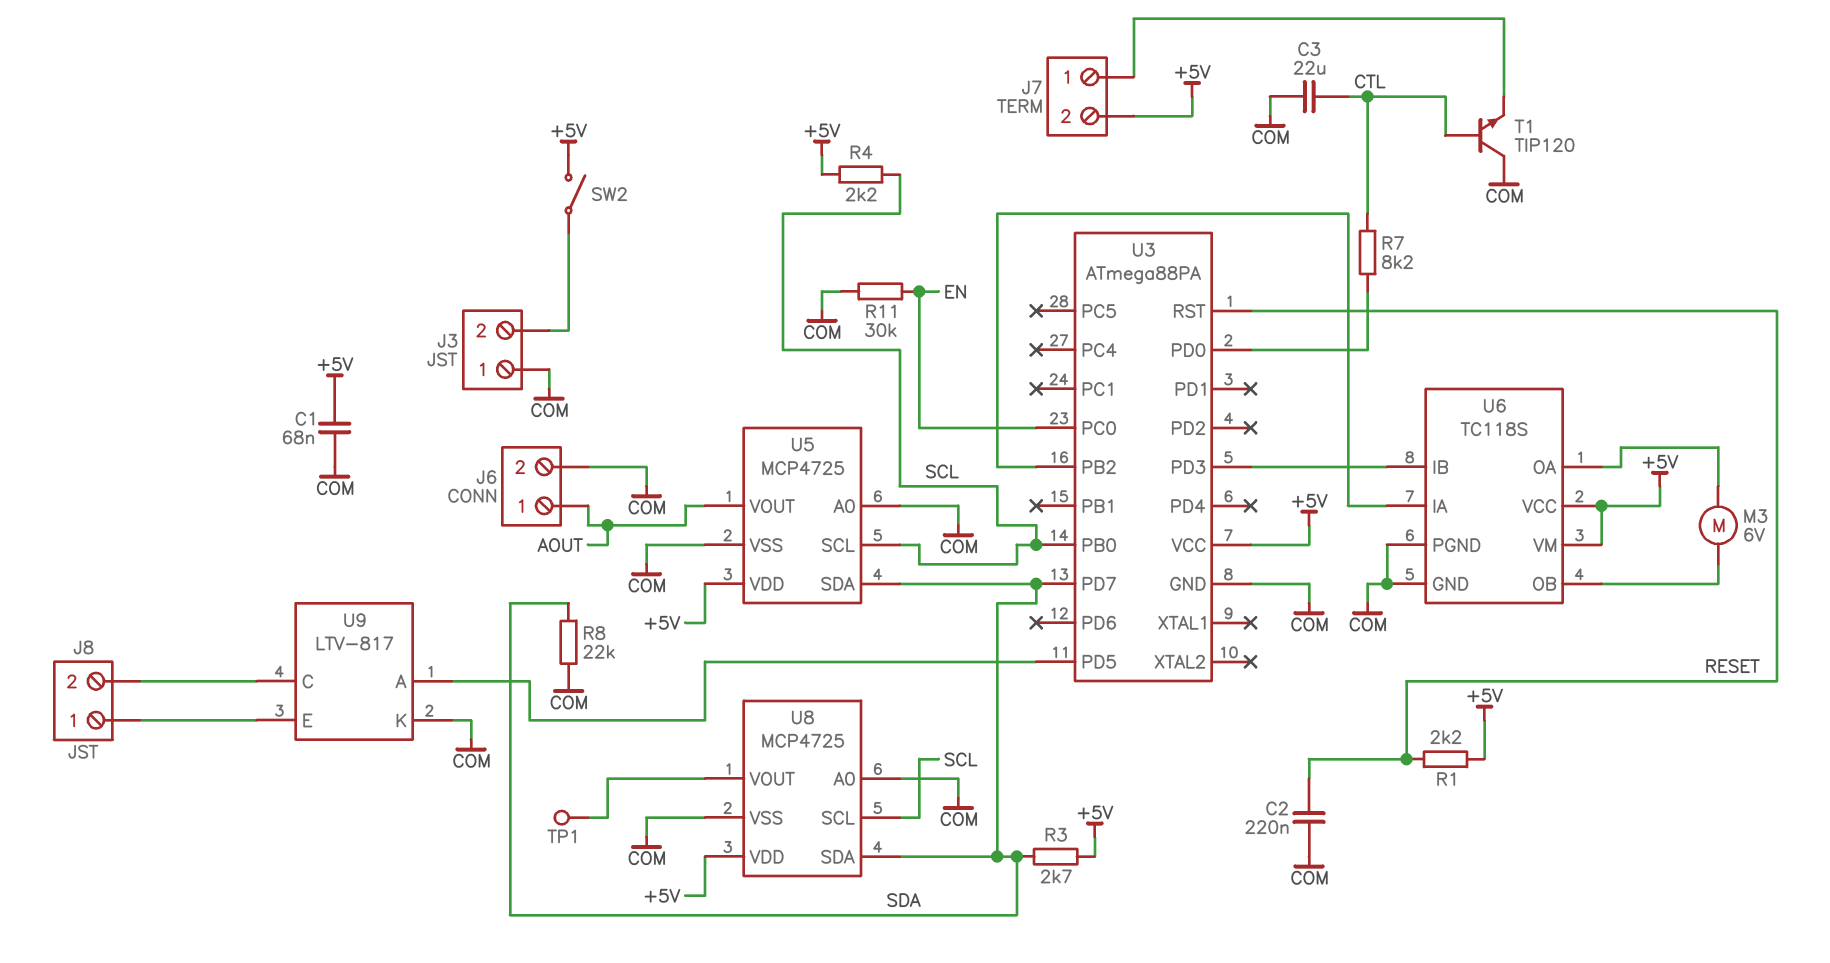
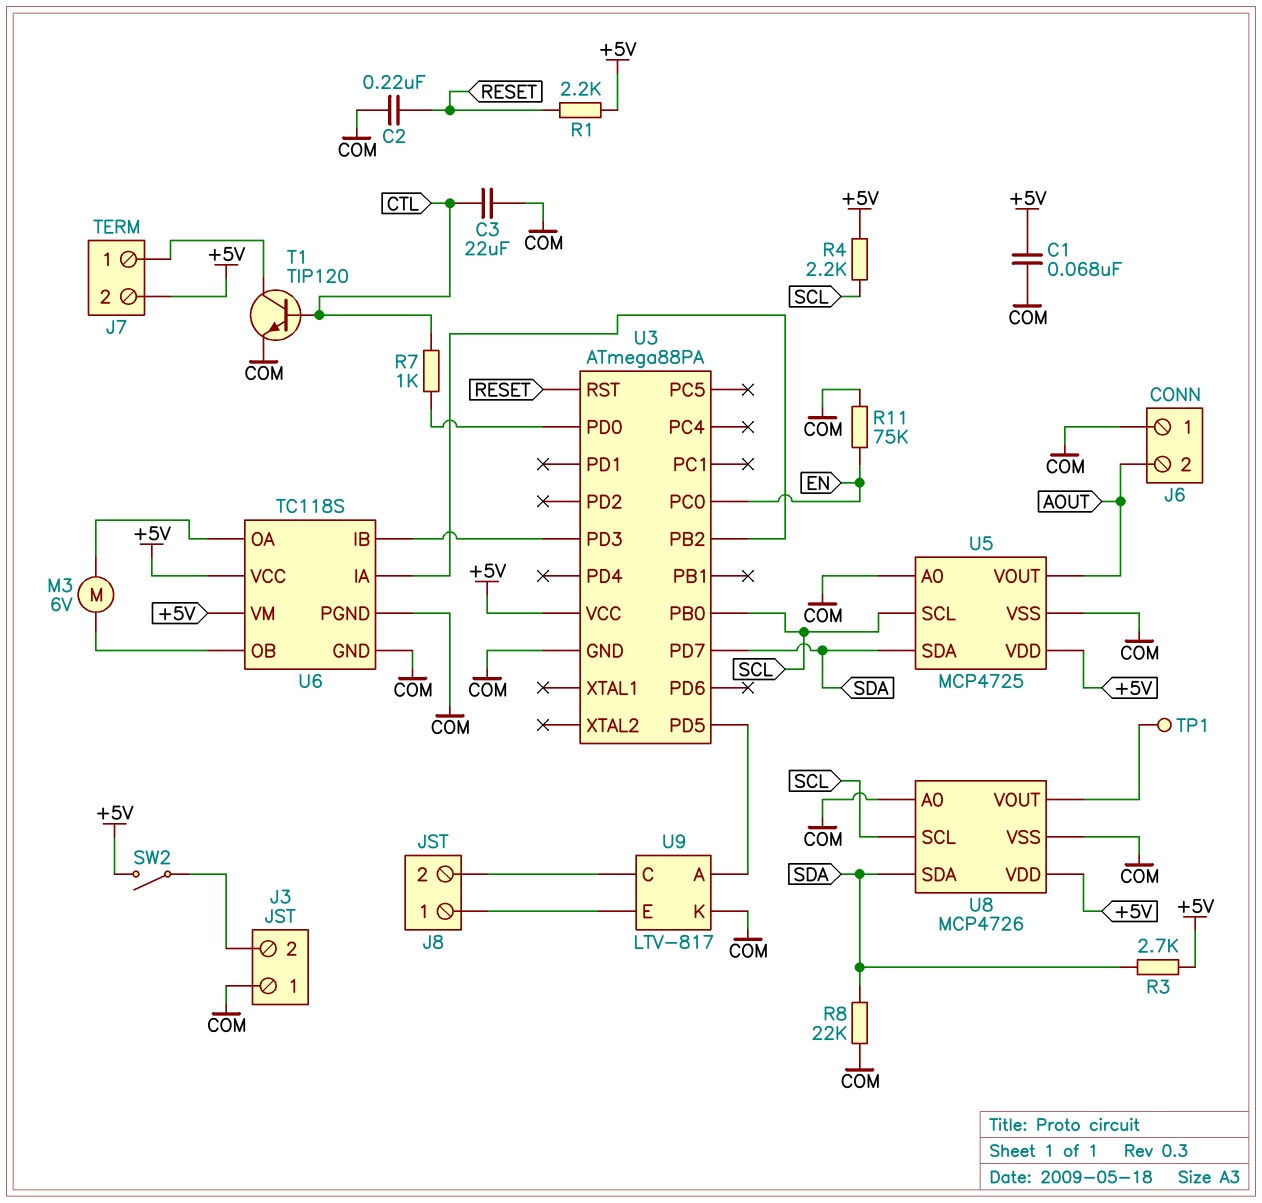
J6 pin 1: AOUT -> COM
J6 pin 2: COM -> AOUT
R7: 8.2k (CTL, U3/PD0) -> 1k (CTL, U3/PD0)
R11: 30k (COM, EN) -> 75k (COM, EN)
T1: NPN TIP120 (B CTL, C COM, E J7/1) -> NPN TIP120 (B CTL, C J7/1, E COM)
U8: MCP4725 -> MCP4726

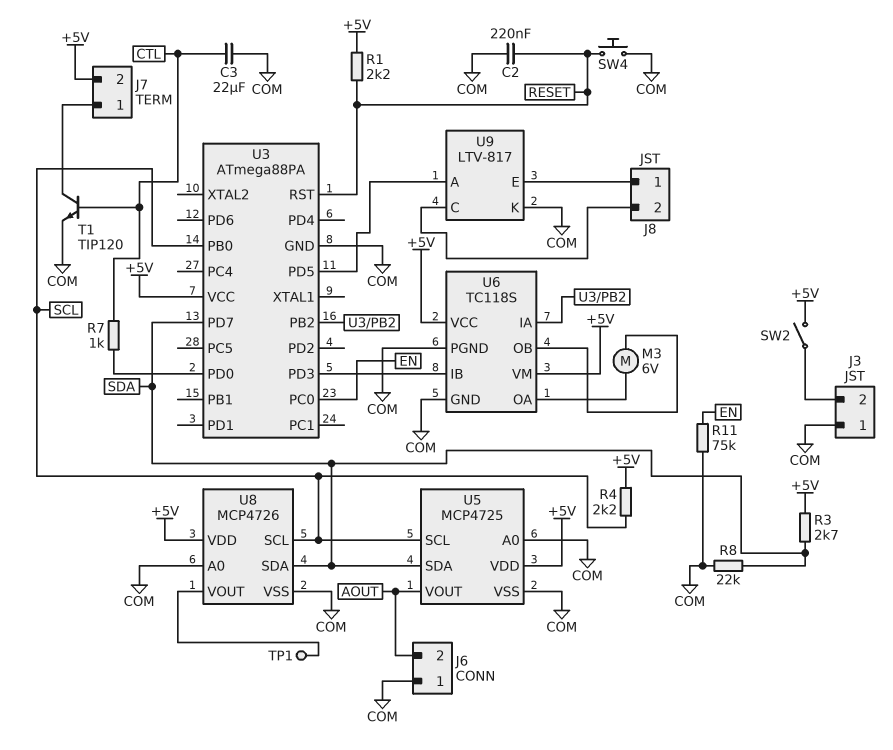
C1: 68nF (+5V, COM) -> none
SW4: none -> button (COM, RESET)

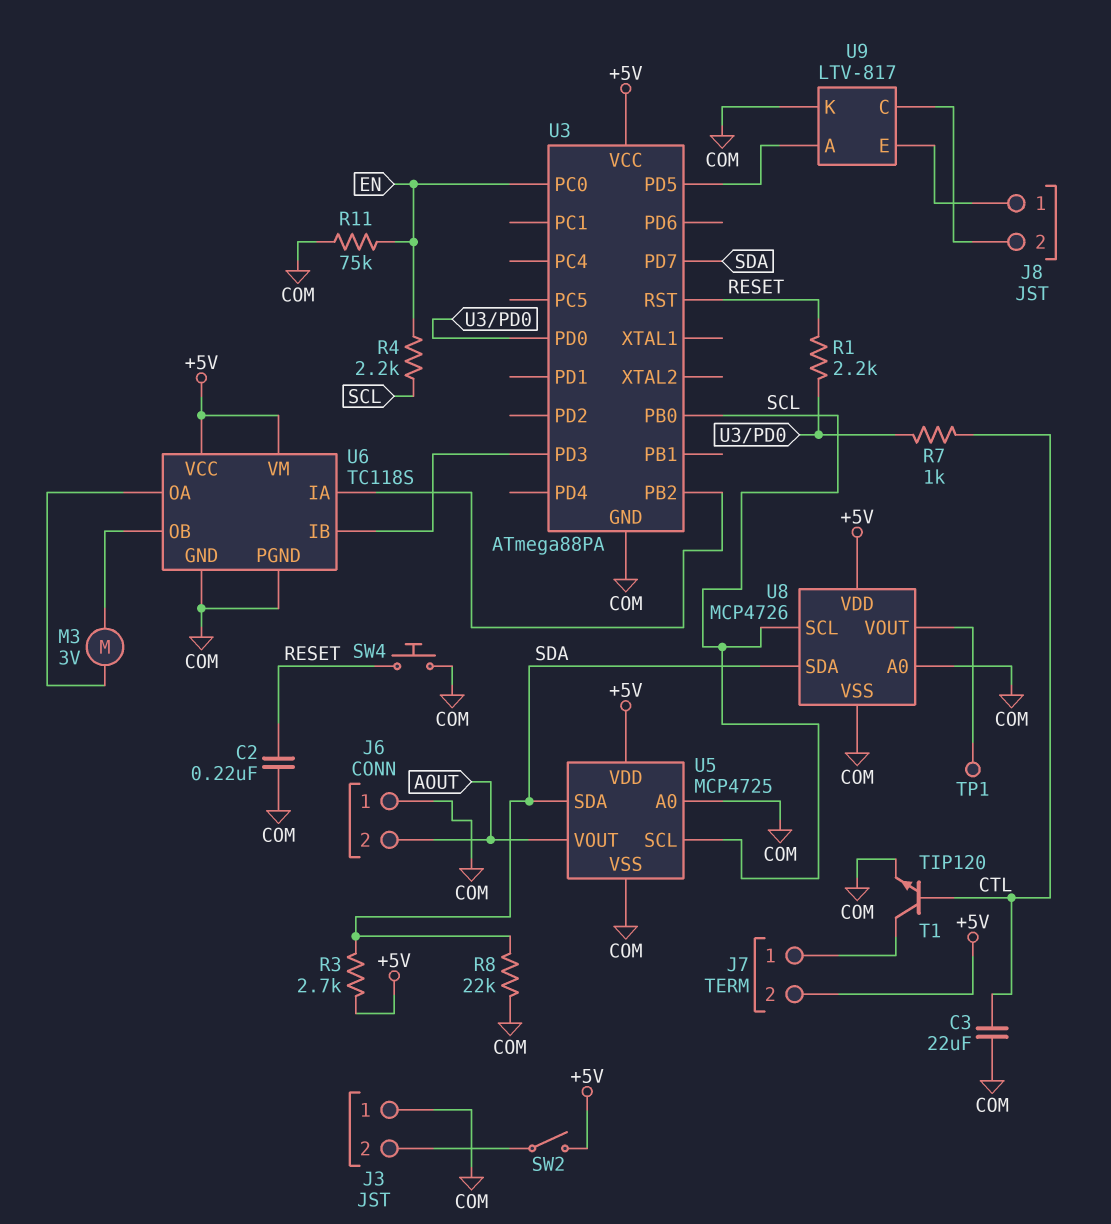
M3: motor 6V (U6/OA, U6/OB) -> motor 3V (U6/OA, U6/OB)
R1: 2.2k (+5V, RESET) -> 2.2k (RESET, U3/PD0)
R4: 2.2k (+5V, SCL) -> 2.2k (EN, SCL)

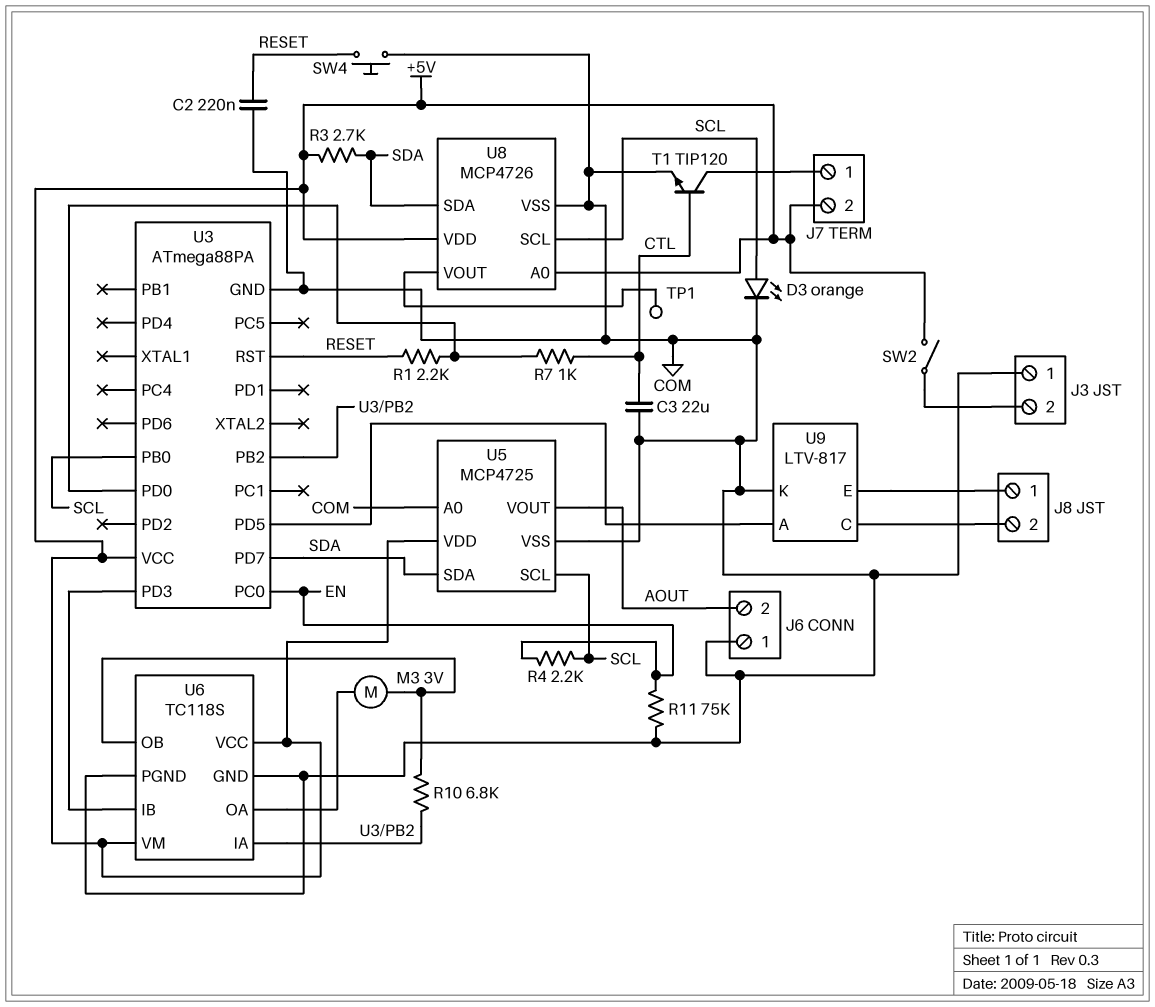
D3: none -> LED orange (A SCL, K COM)
R8: 22k (COM, SDA) -> none
R10: none -> 6.8k (U3/PB2, U6/OB)
U8 pin A0: COM -> +5V

